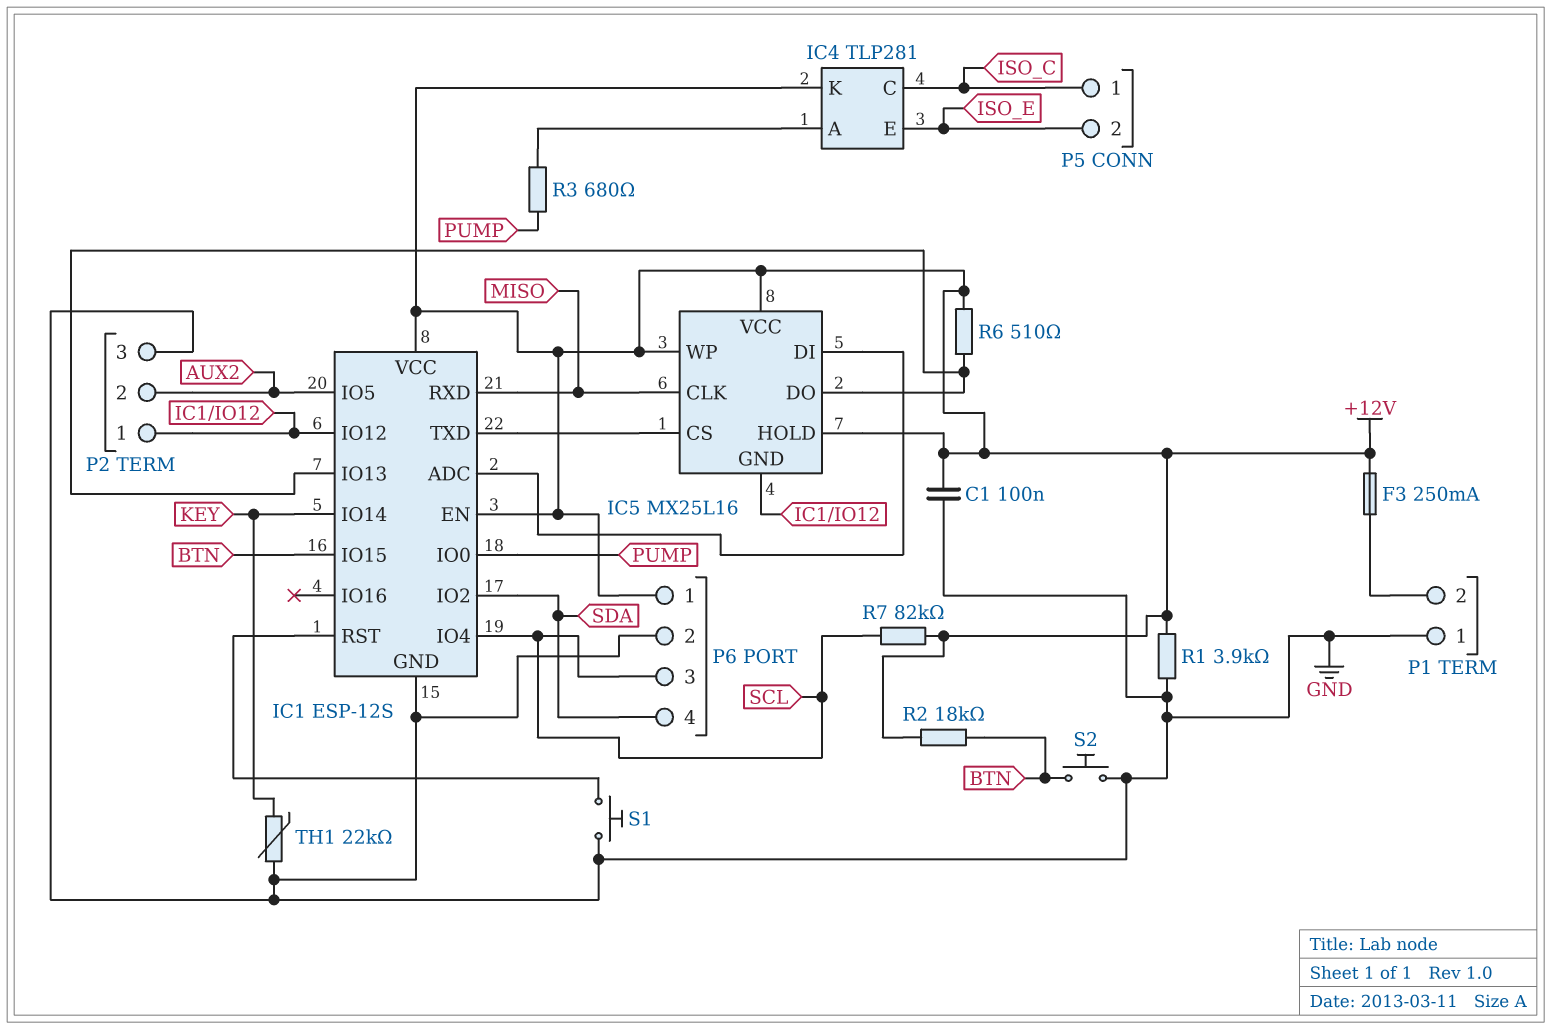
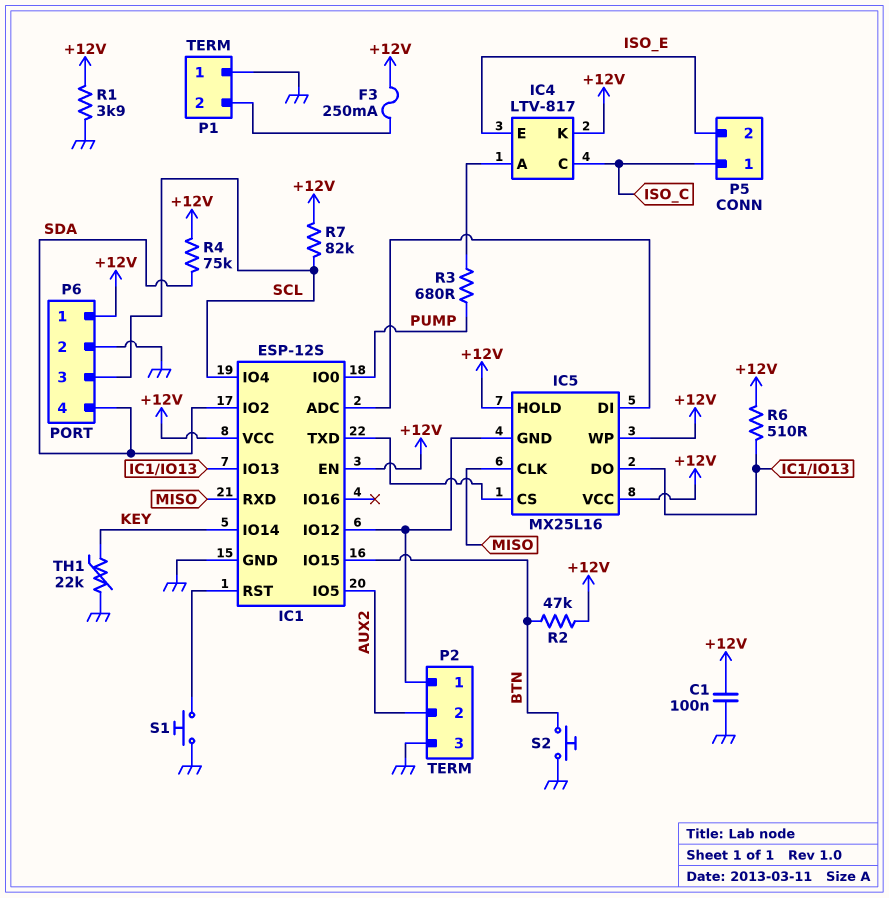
IC4: TLP281 -> LTV-817
R2: 18k (+12V, BTN) -> 47k (+12V, BTN)
R4: none -> 75k (+12V, SDA)

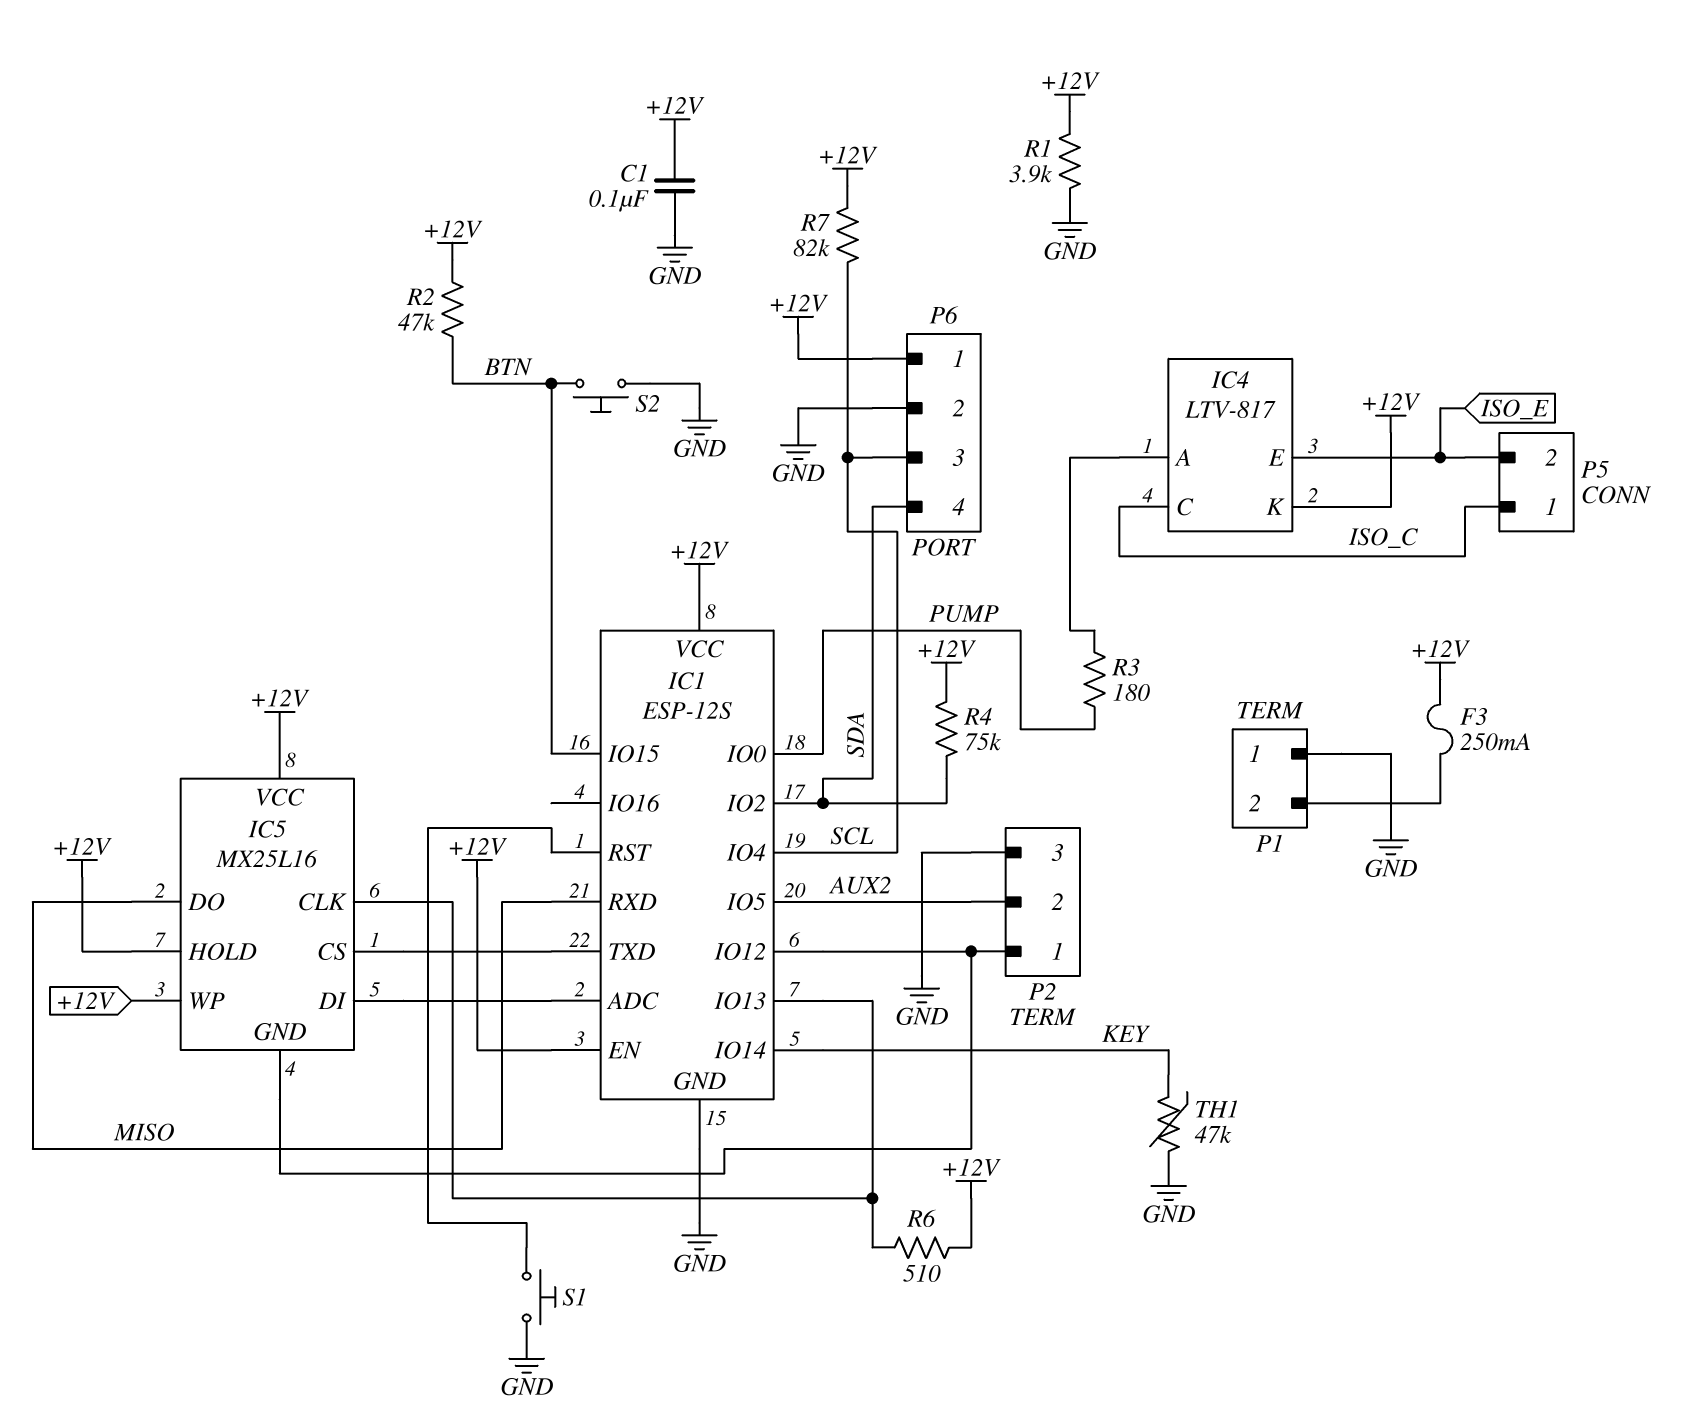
IC5 pin CLK: MISO -> IC1/IO13
IC5 pin DO: IC1/IO13 -> MISO
R3: 680 (IC4/A, PUMP) -> 180 (IC4/A, PUMP)
TH1: 22k (GND, KEY) -> 47k (GND, KEY)

